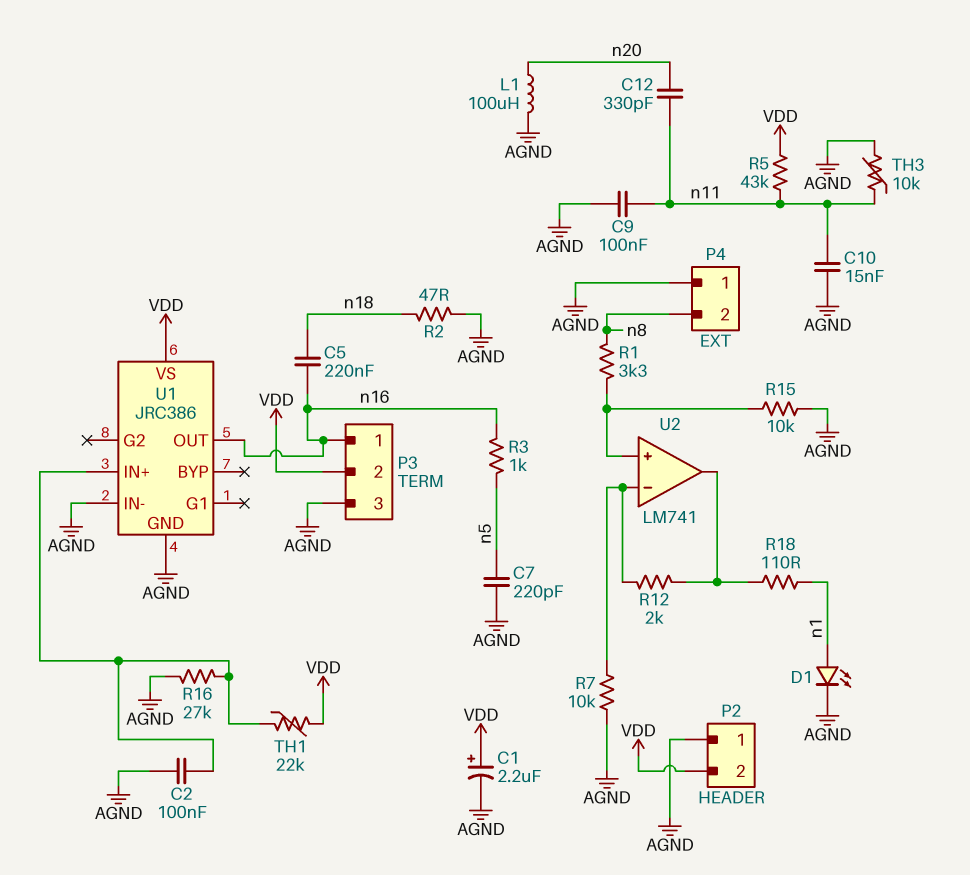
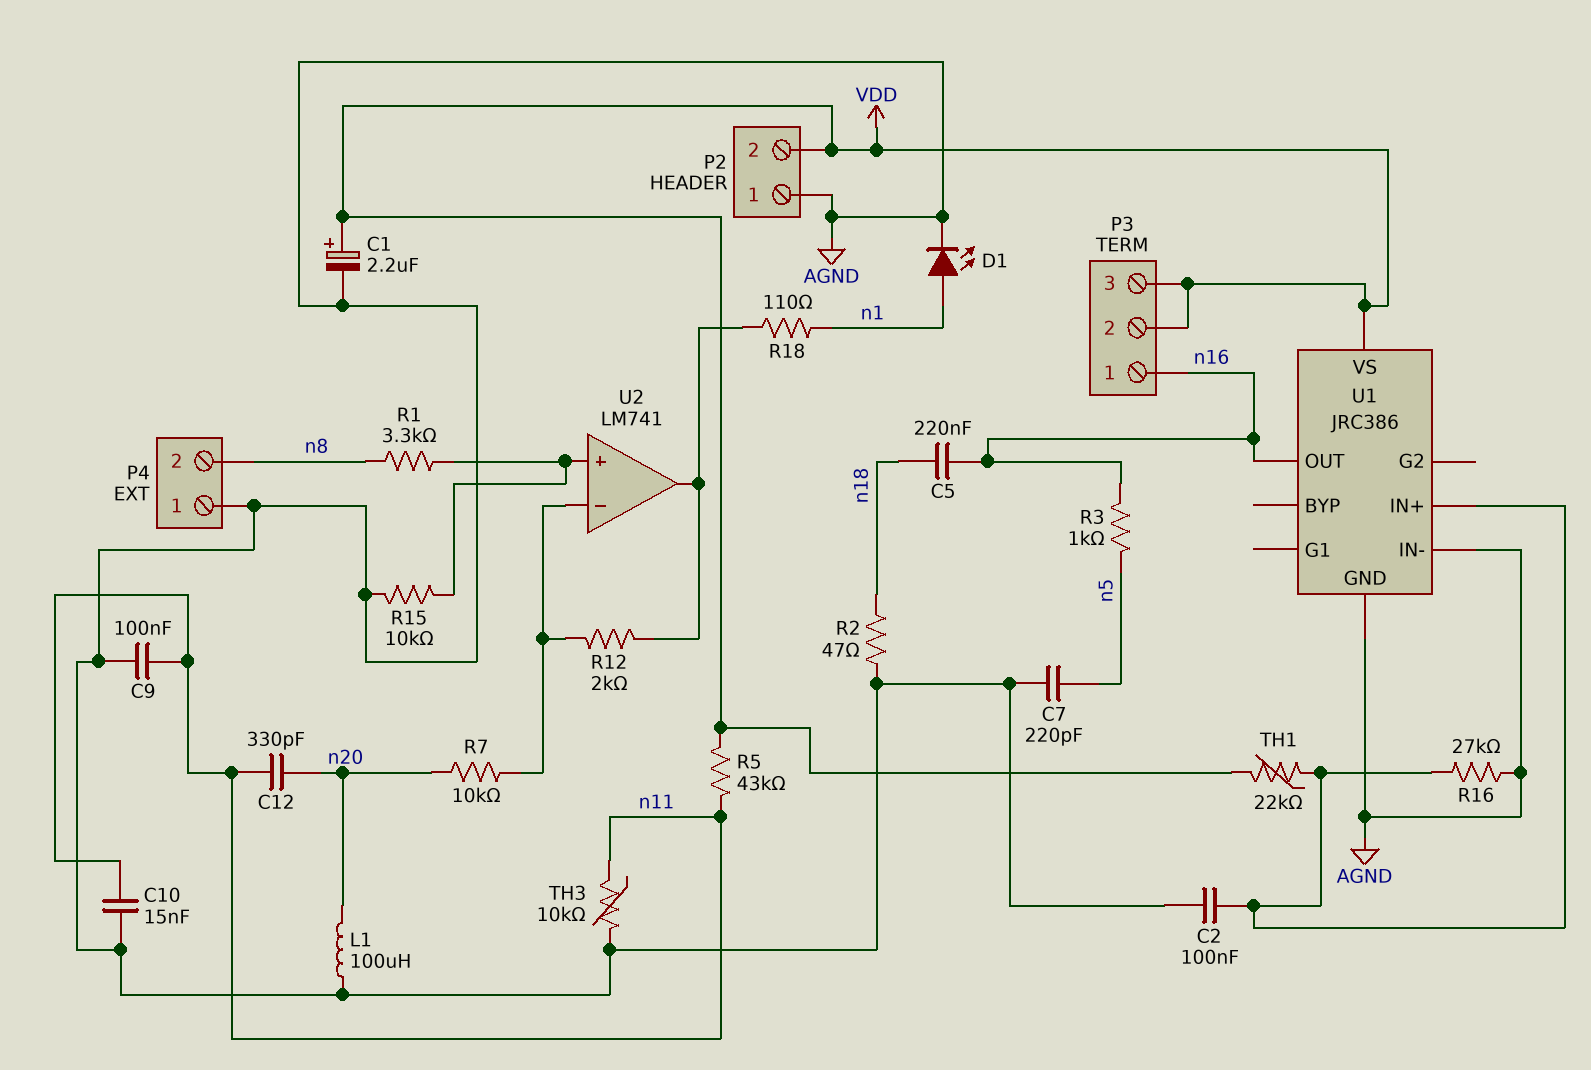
P3 pin 3: AGND -> VDD
R7: 10k (AGND, U2/in-) -> 10k (U2/in-, n20)

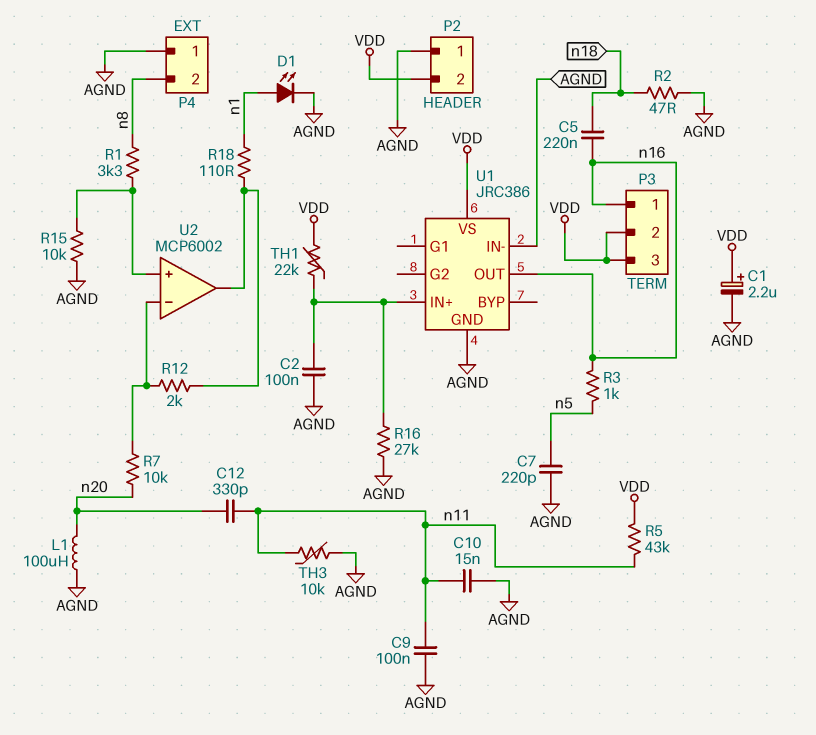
U2: LM741 -> MCP6002

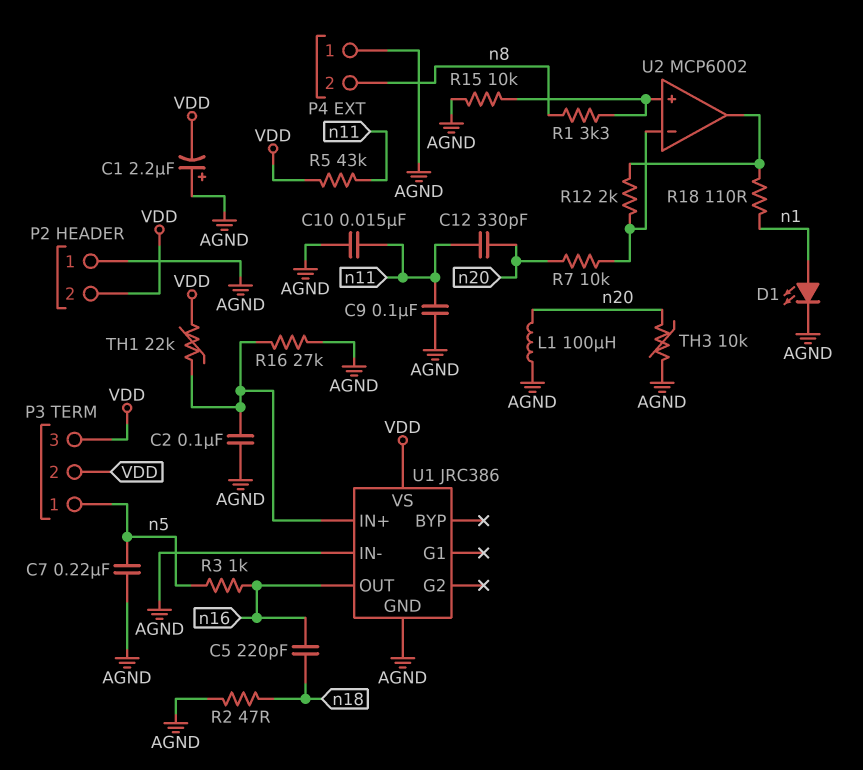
C1: 2.2uF (plus VDD, minus AGND) -> 2.2uF (plus AGND, minus VDD)
C5: 220nF (n16, n18) -> 220pF (n16, n18)
C7: 220pF (AGND, n5) -> 220nF (AGND, n5)
P3 pin 1: n16 -> n5
TH3: 10k (AGND, n11) -> 10k (AGND, n20)

